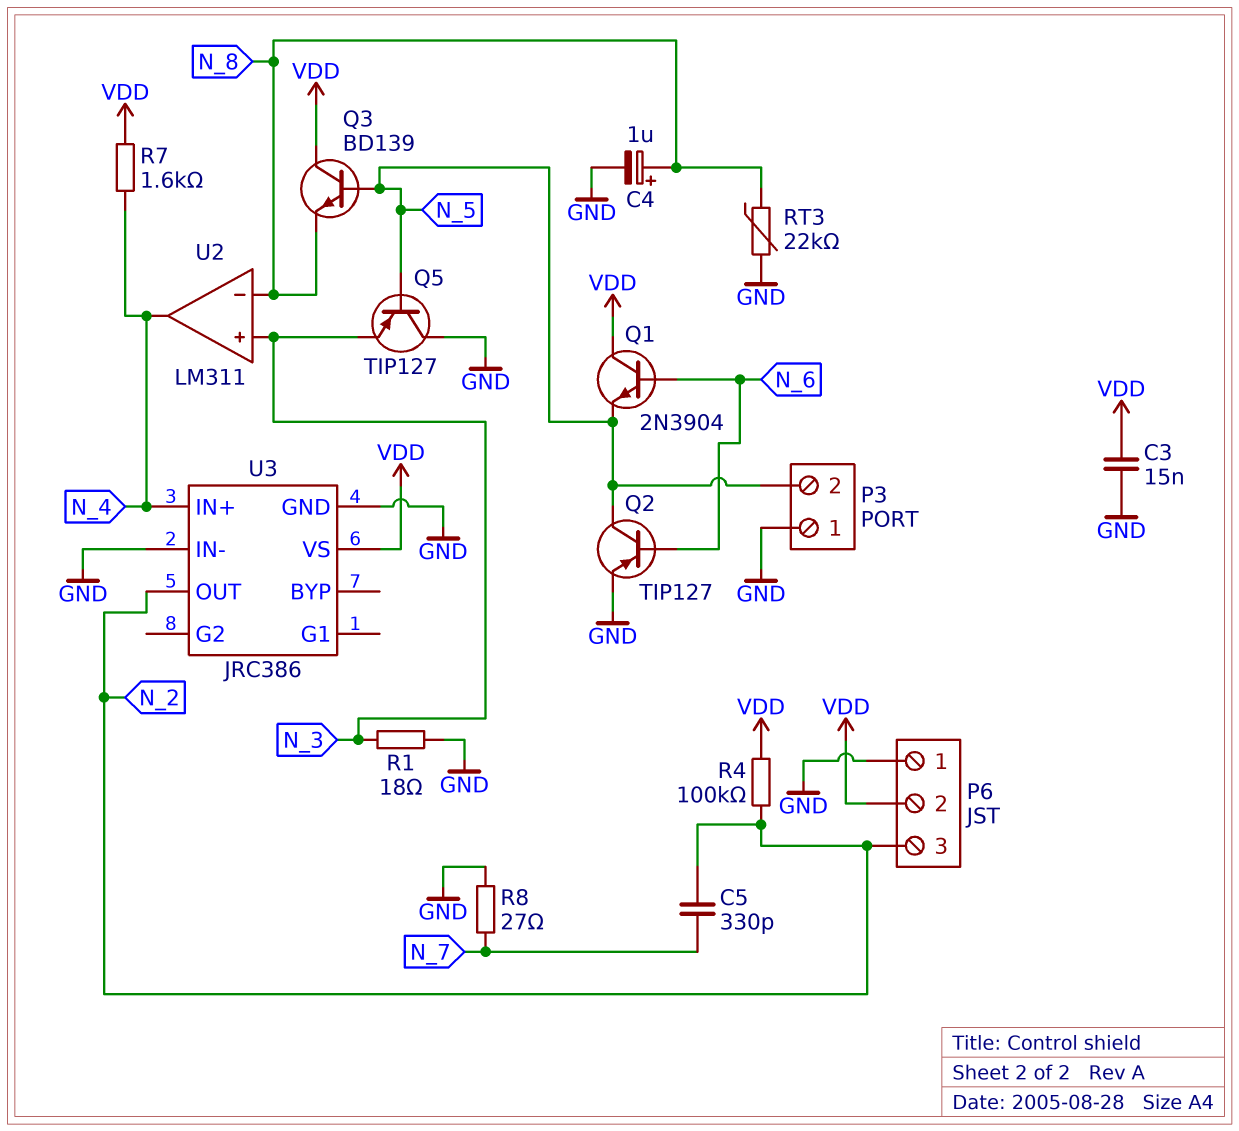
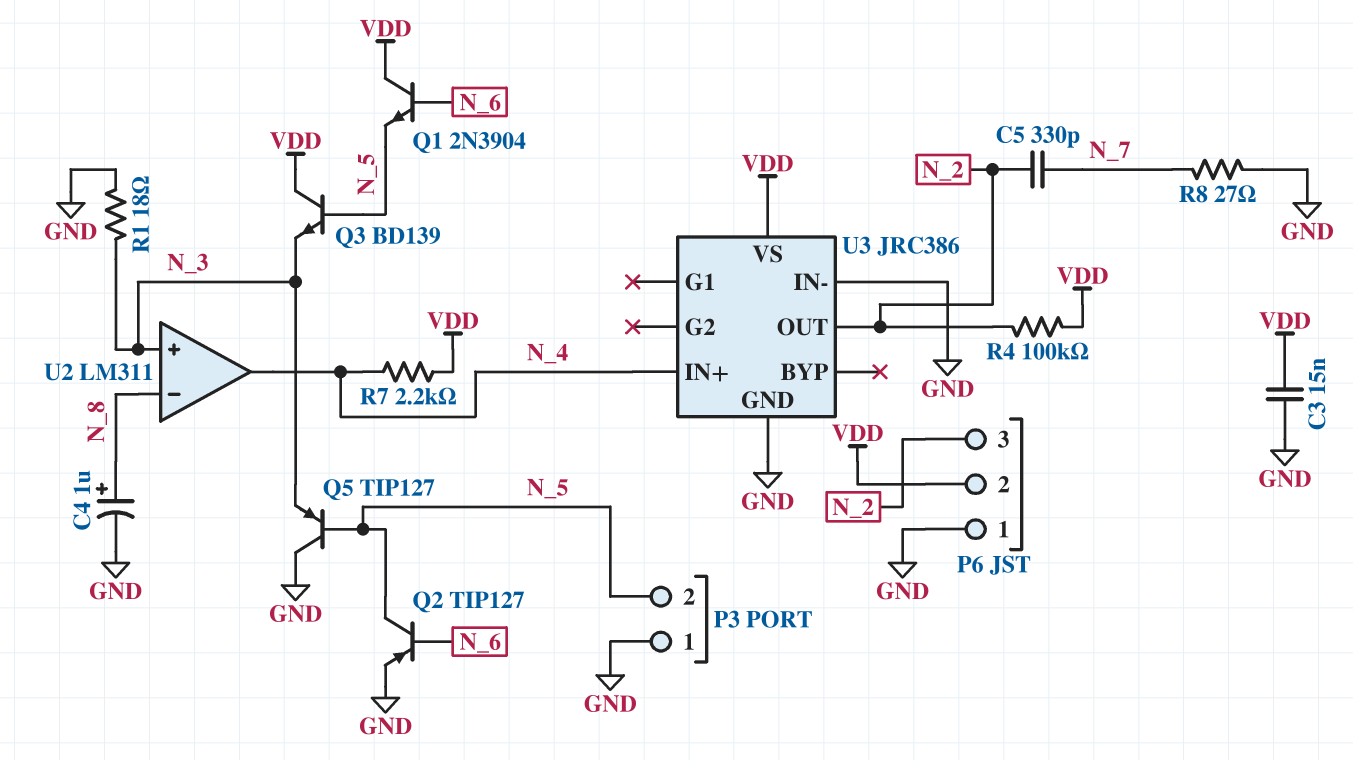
Q3: NPN BD139 (B N_5, C VDD, E N_8) -> NPN BD139 (B N_5, C VDD, E N_3)
R7: 1.6k (N_4, VDD) -> 2.2k (N_4, VDD)
RT3: 22k (GND, N_8) -> none

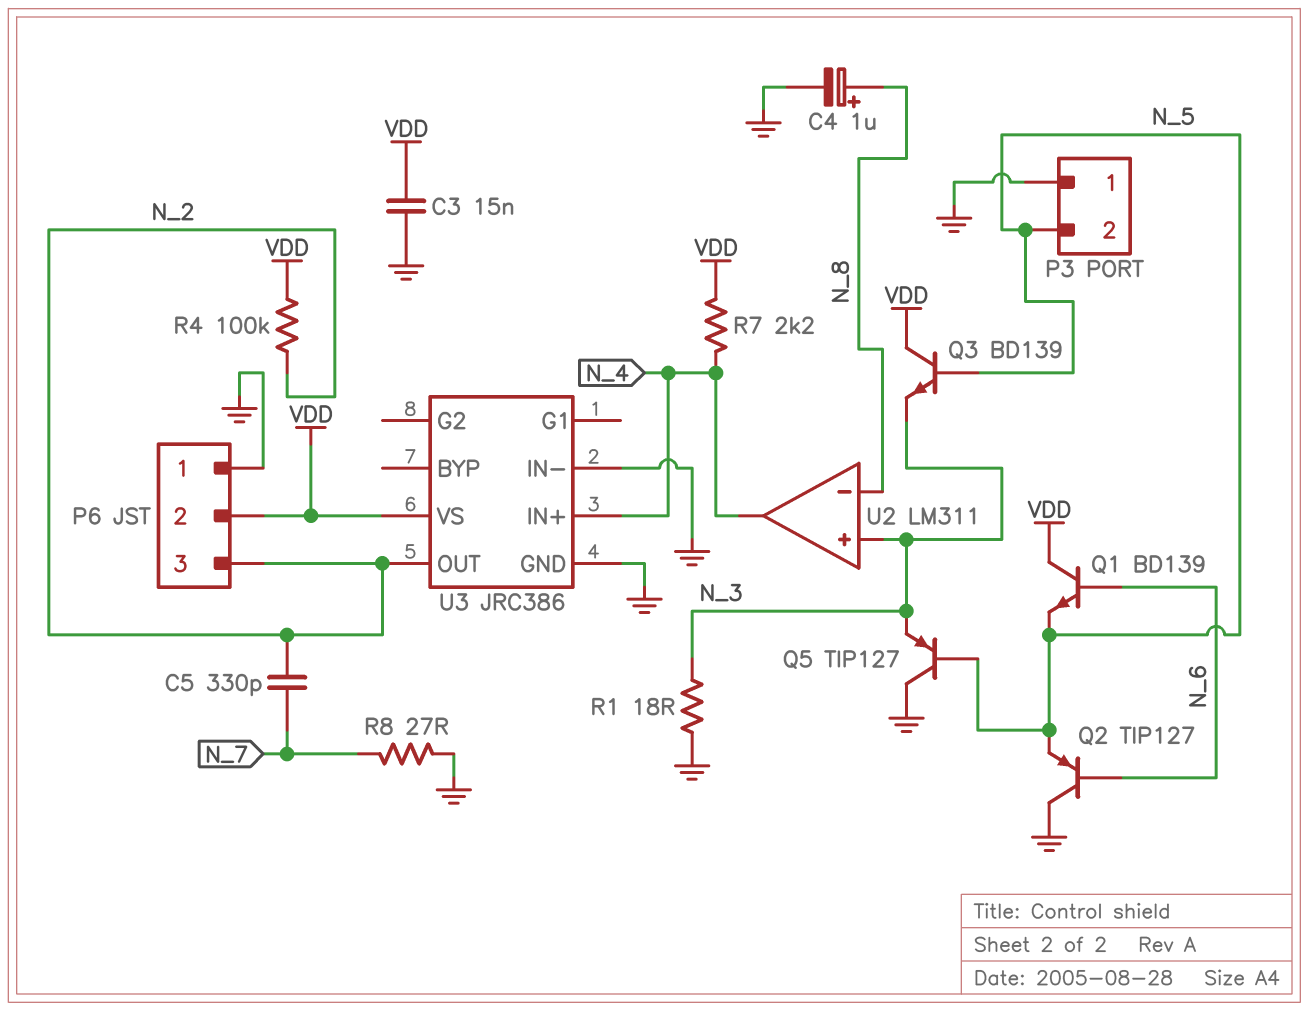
Q1: NPN 2N3904 (B N_6, C VDD, E N_5) -> NPN BD139 (B N_6, C VDD, E N_5)
Q2: PNP TIP127 (B N_6, C N_5, E GND) -> PNP TIP127 (B N_6, C GND, E N_5)

